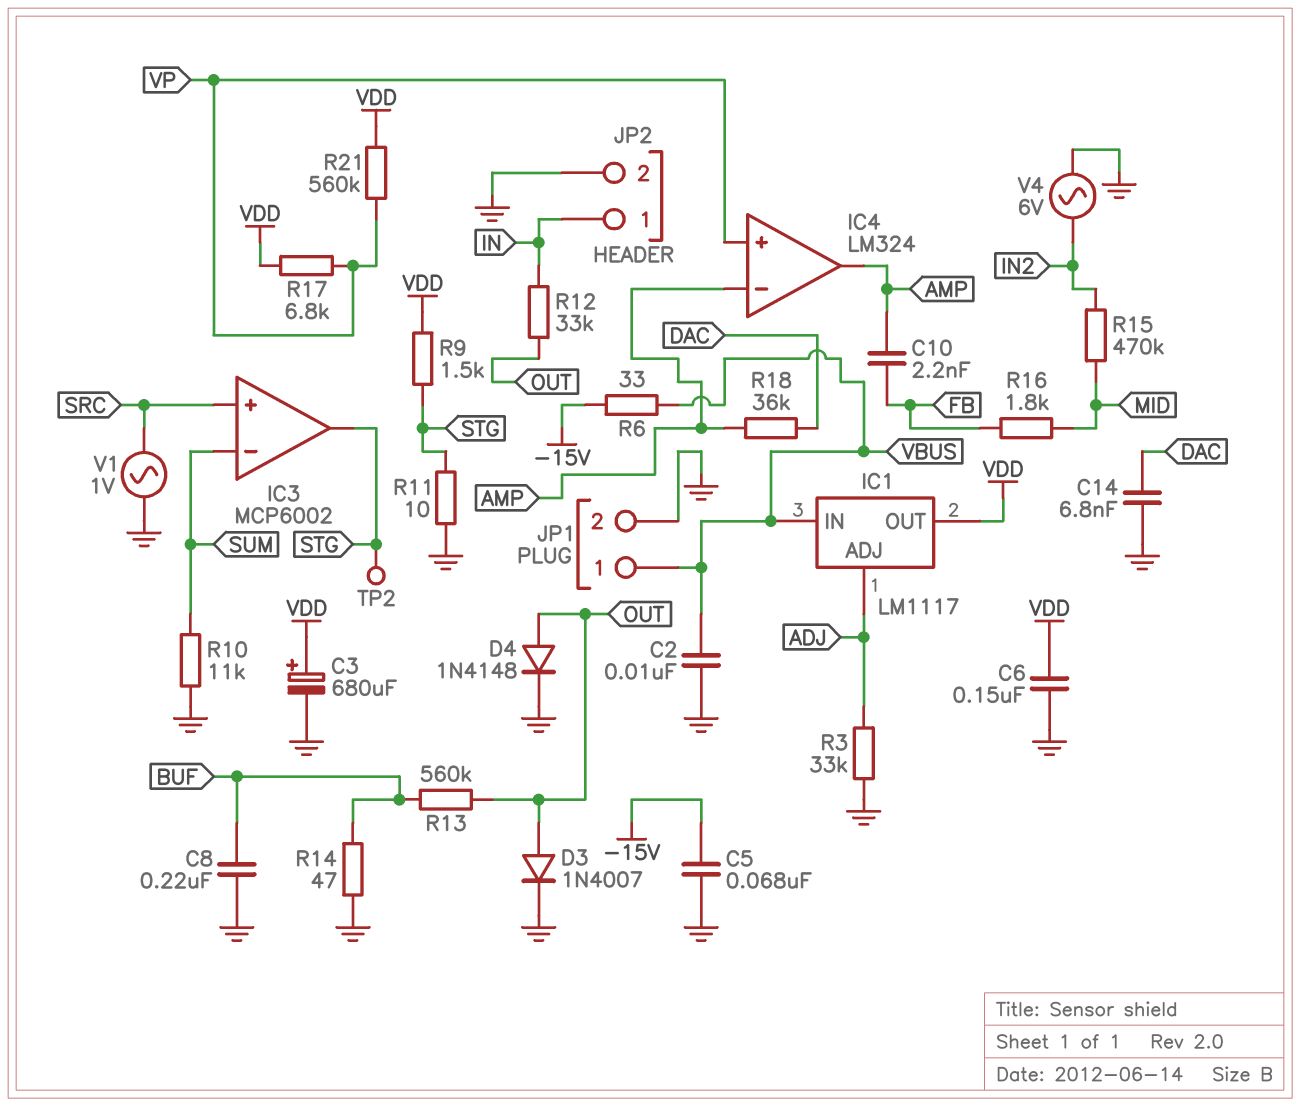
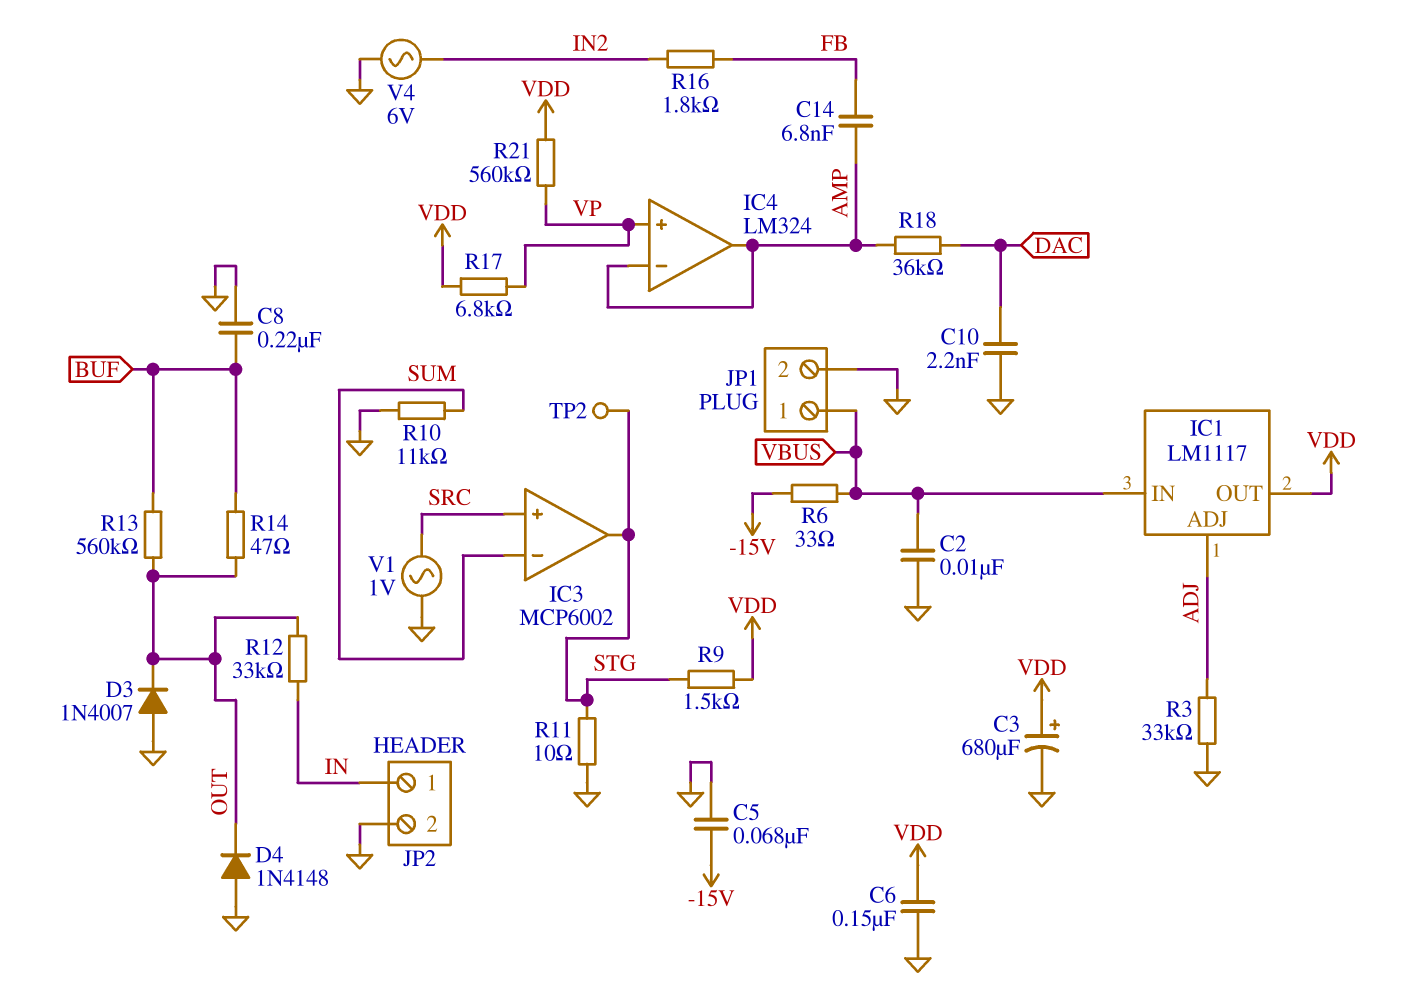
C10: 2.2nF (AMP, FB) -> 2.2nF (DAC, GND)
C14: 6.8nF (DAC, GND) -> 6.8nF (AMP, FB)
D3: diode 1N4007 (A OUT, K GND) -> diode 1N4007 (A GND, K OUT)
D4: diode 1N4148 (A OUT, K GND) -> diode 1N4148 (A GND, K OUT)
R14: 47 (BUF, GND) -> 47 (BUF, OUT)
R15: 470k (IN2, MID) -> none
R16: 1.8k (FB, MID) -> 1.8k (FB, IN2)

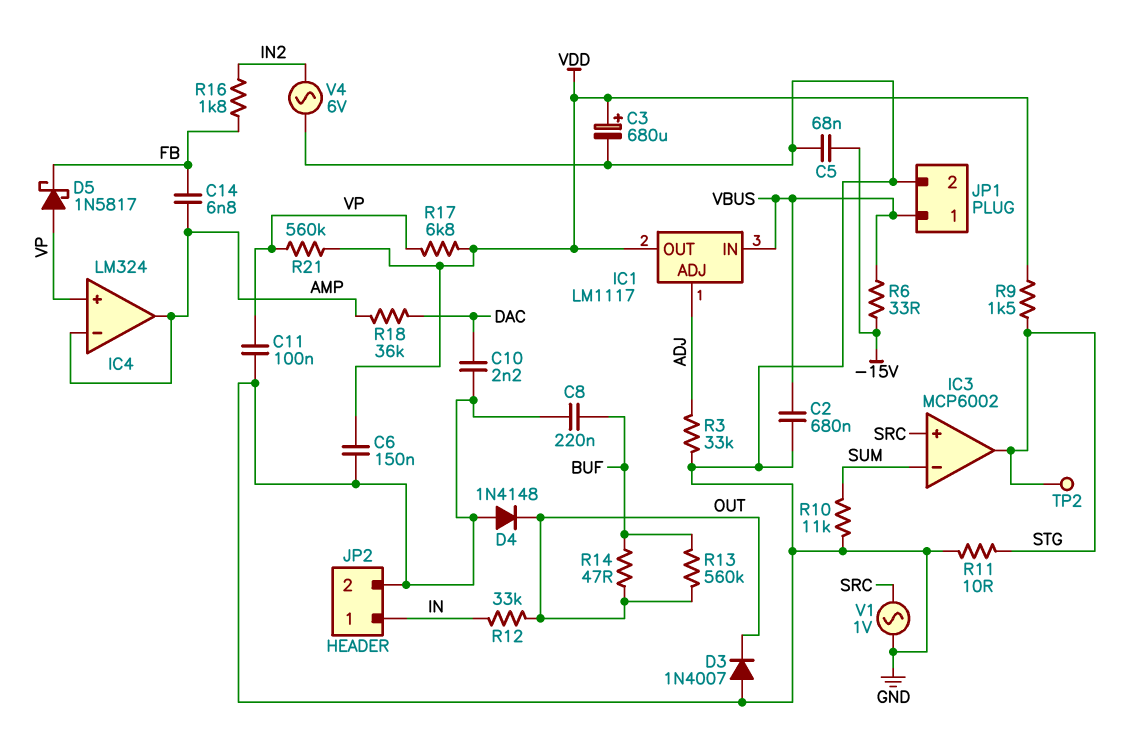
C2: 10nF (GND, VBUS) -> 680nF (GND, VBUS)
C11: none -> 100nF (GND, VP)
D5: none -> schottky 1N5817 (A VP, K FB)

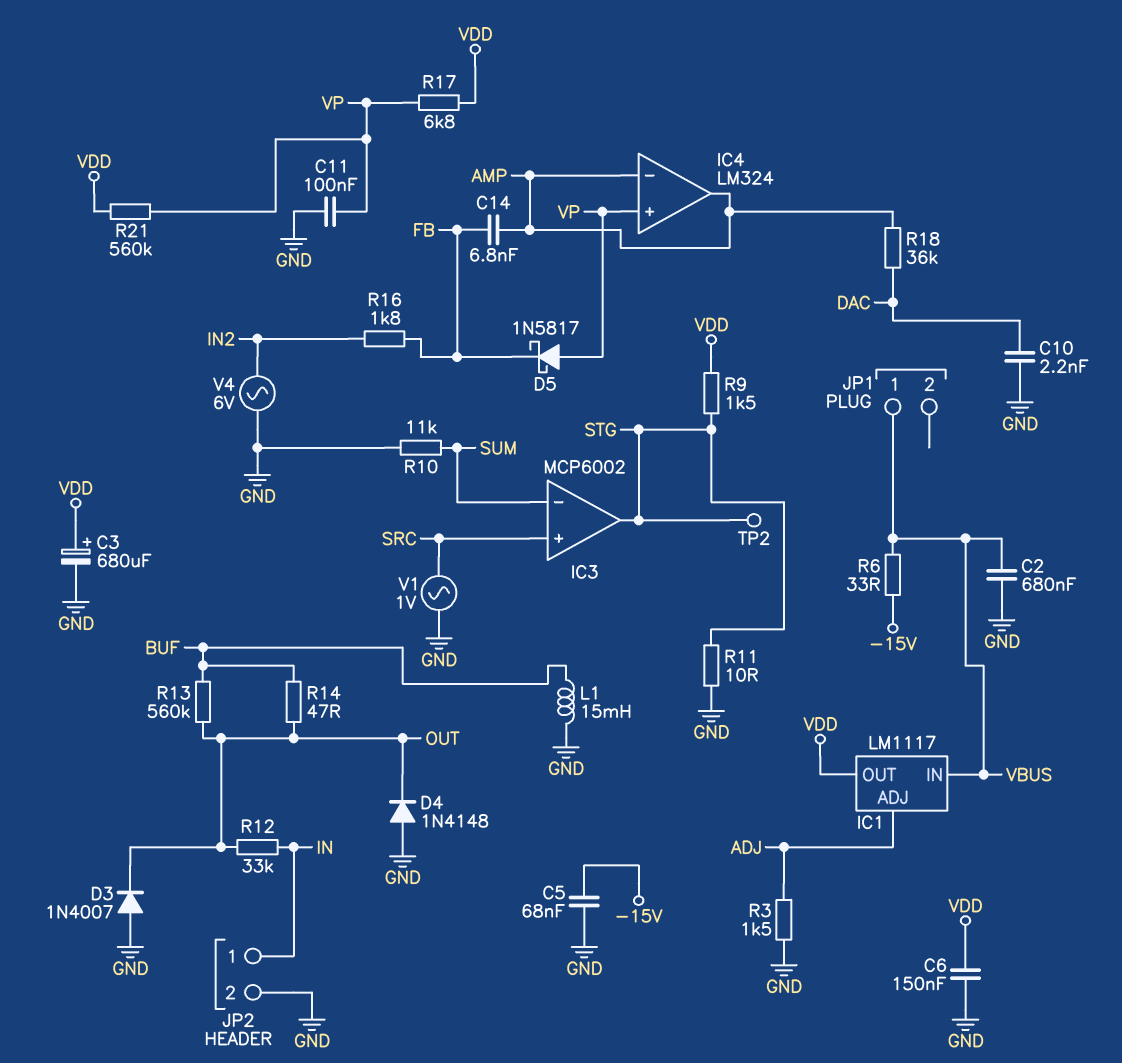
C8: 220nF (BUF, GND) -> none
JP1 pin 2: GND -> none
L1: none -> 15mH (BUF, GND)
R3: 33k (ADJ, GND) -> 1.5k (ADJ, GND)

